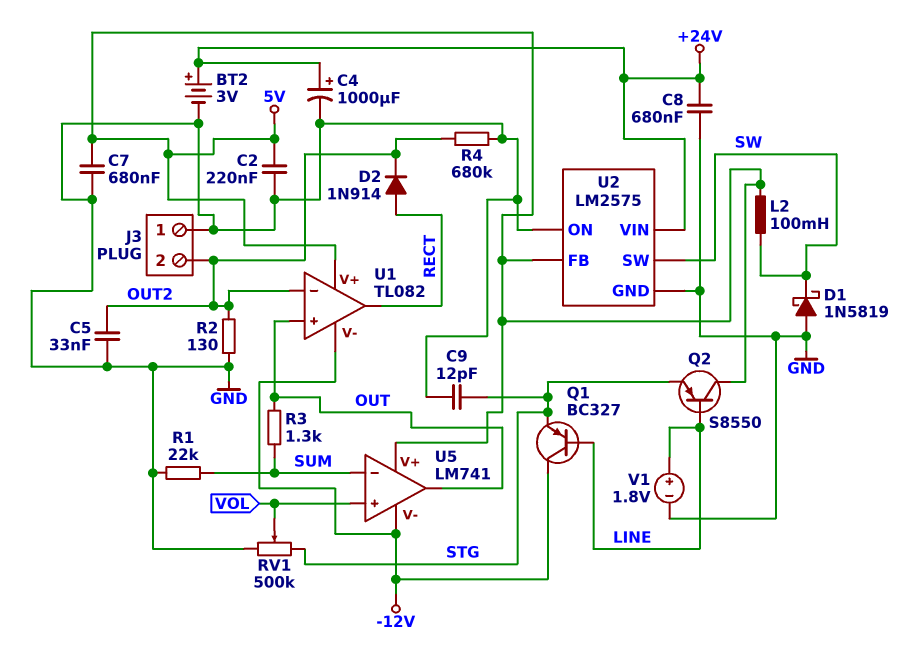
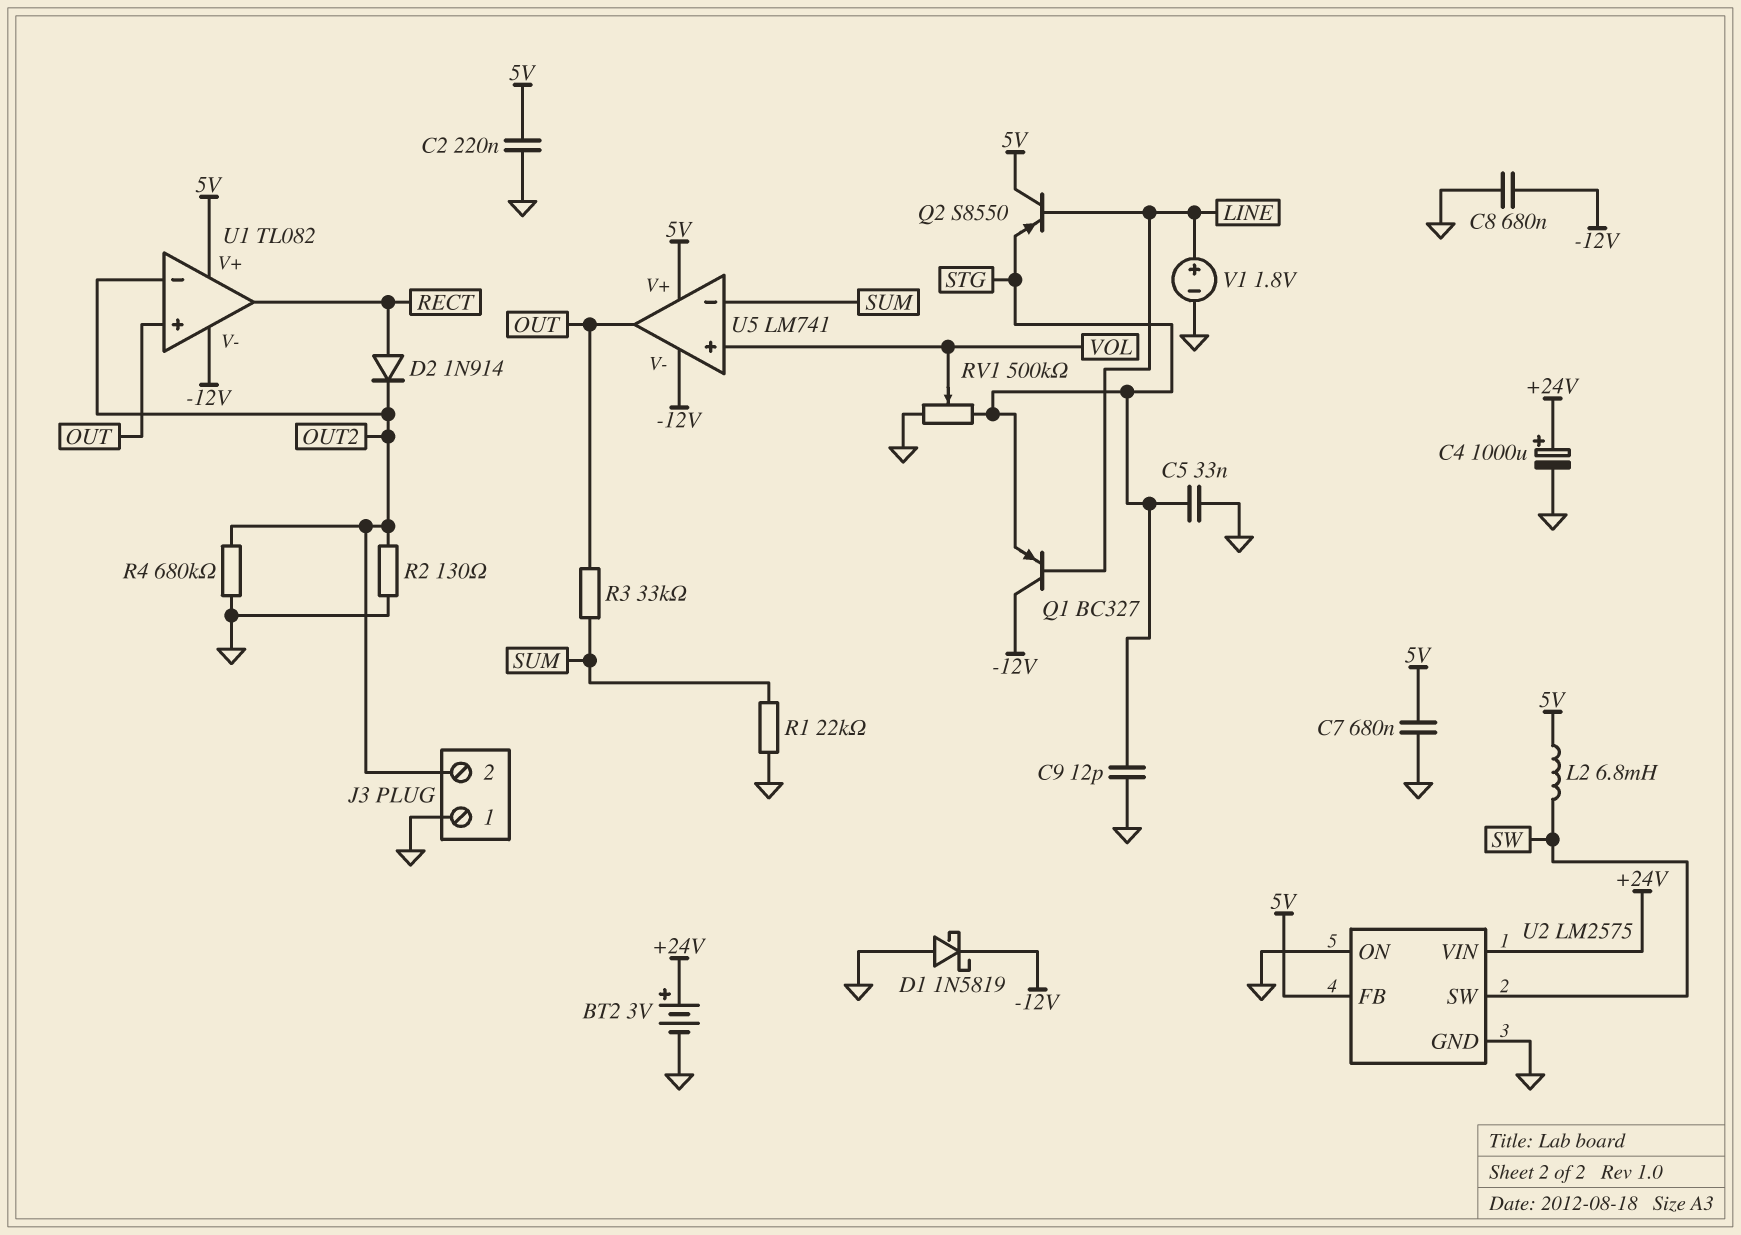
C5: 33nF (GND, OUT2) -> 33nF (GND, STG)
C8: 680nF (+24V, GND) -> 680nF (-12V, GND)
D1: schottky 1N5819 (A GND, K SW) -> schottky 1N5819 (A GND, K -12V)
L2: 100mH (5V, SW) -> 6.8mH (5V, SW)
R3: 1.3k (OUT, SUM) -> 33k (OUT, SUM)

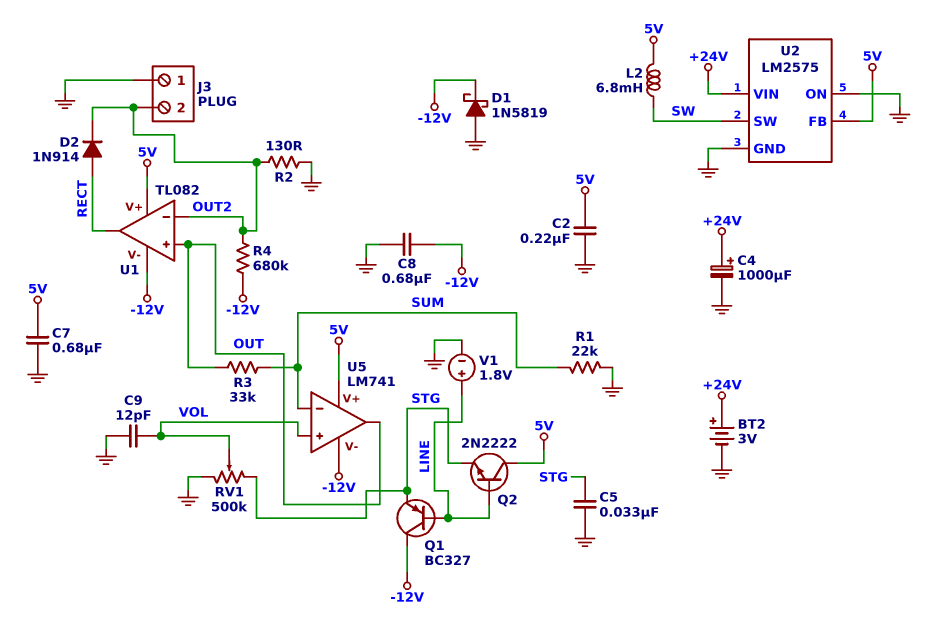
C9: 12pF (GND, STG) -> 12pF (GND, VOL)
Q2: PNP S8550 (B LINE, C 5V, E STG) -> NPN 2N2222 (B LINE, C 5V, E STG)
R4: 680k (GND, OUT2) -> 680k (-12V, OUT2)

